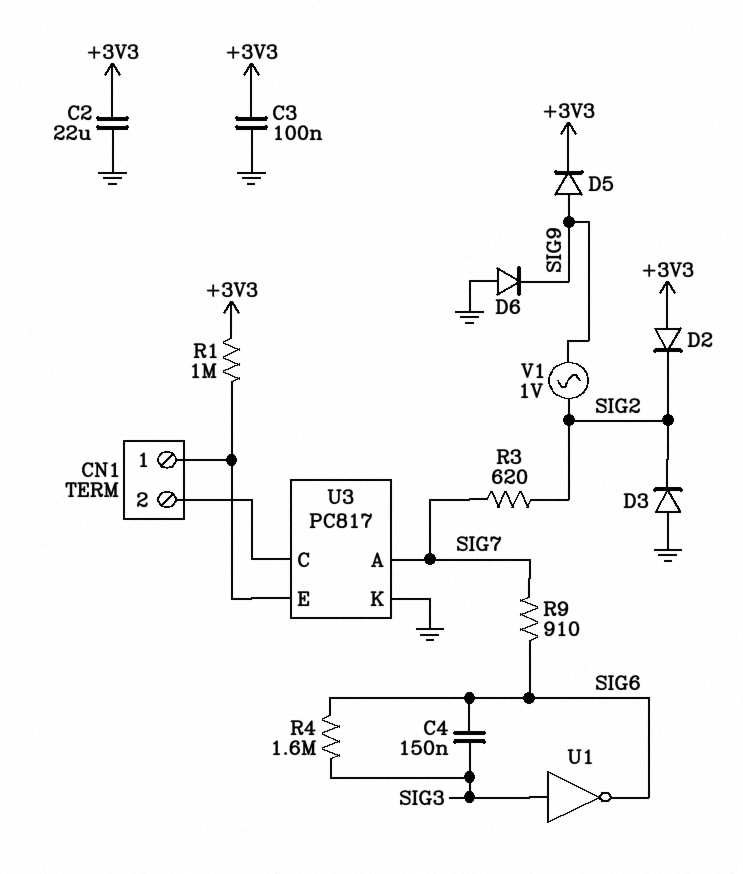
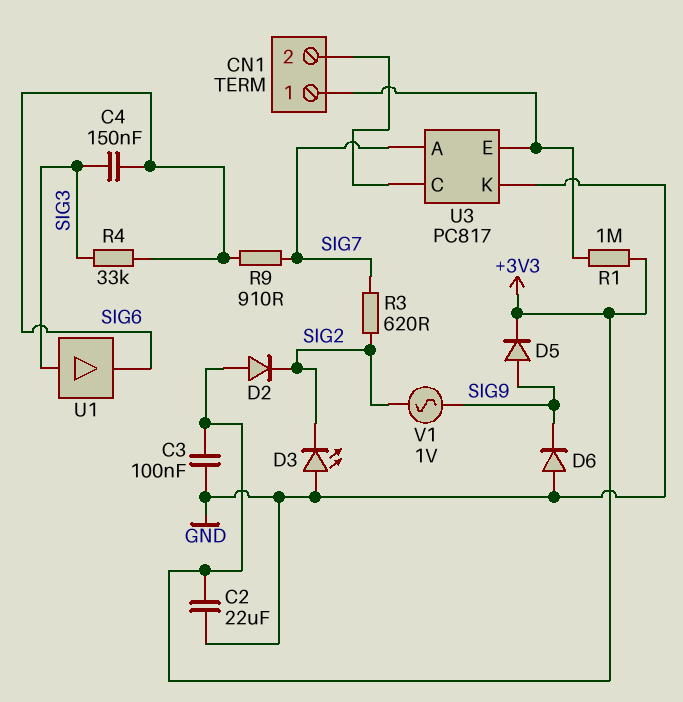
D3: diode (A GND, K SIG2) -> LED (A GND, K SIG2)
R4: 1.6M (SIG3, SIG6) -> 33k (SIG3, SIG6)
U1: NOT (in SIG3, out SIG6) -> buffer (in SIG3, out SIG6)

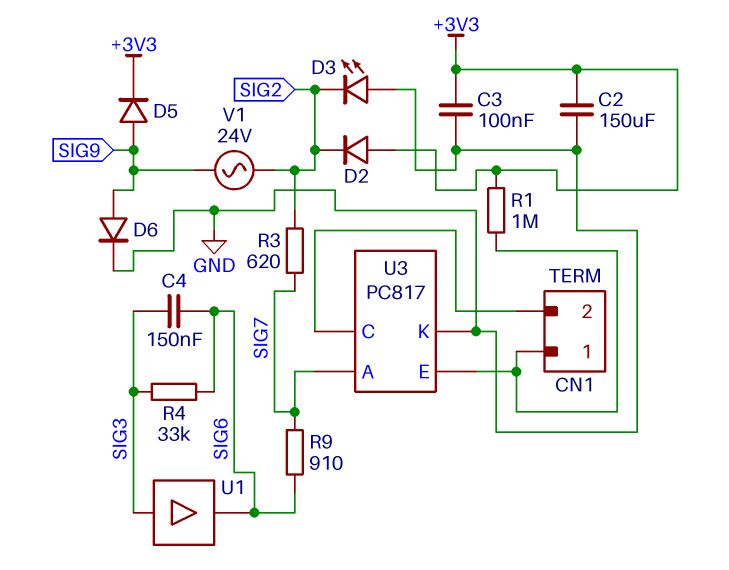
C2: 22uF (+3V3, GND) -> 150uF (+3V3, GND)
D6: diode (A GND, K SIG9) -> diode (A SIG9, K GND)
V1: AC 1V (SIG2, SIG9) -> AC 24V (SIG2, SIG9)

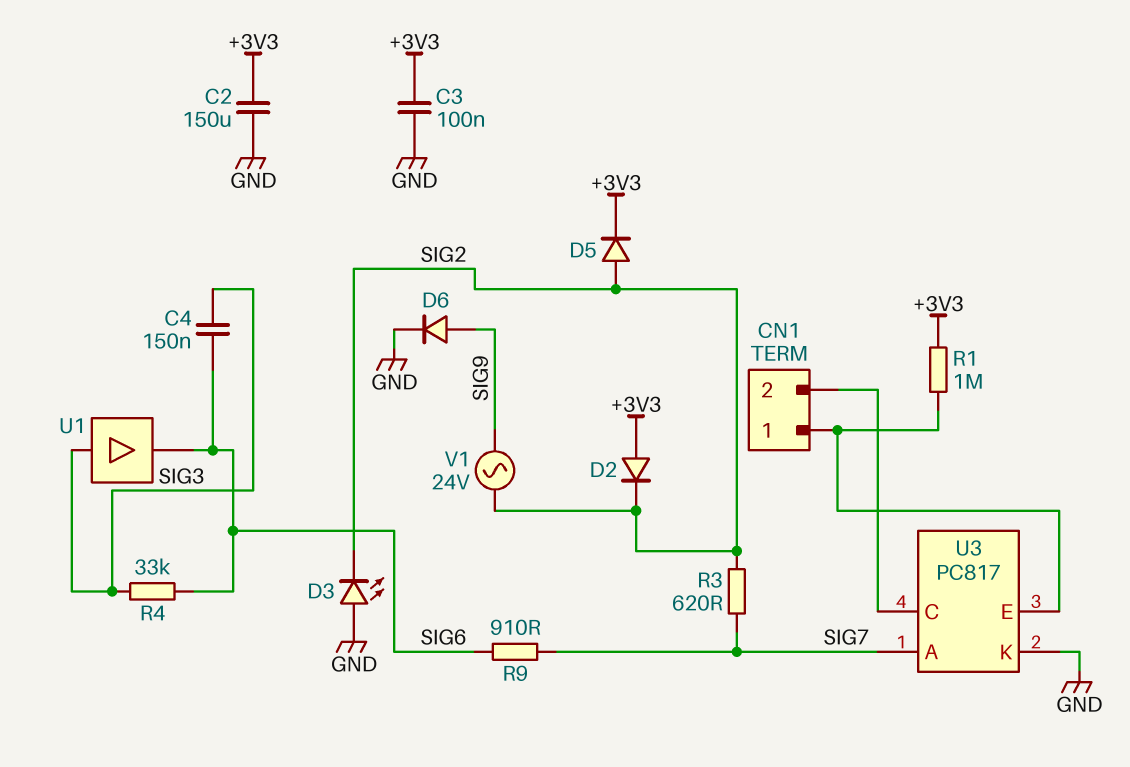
D5: diode (A SIG9, K +3V3) -> diode (A SIG2, K +3V3)

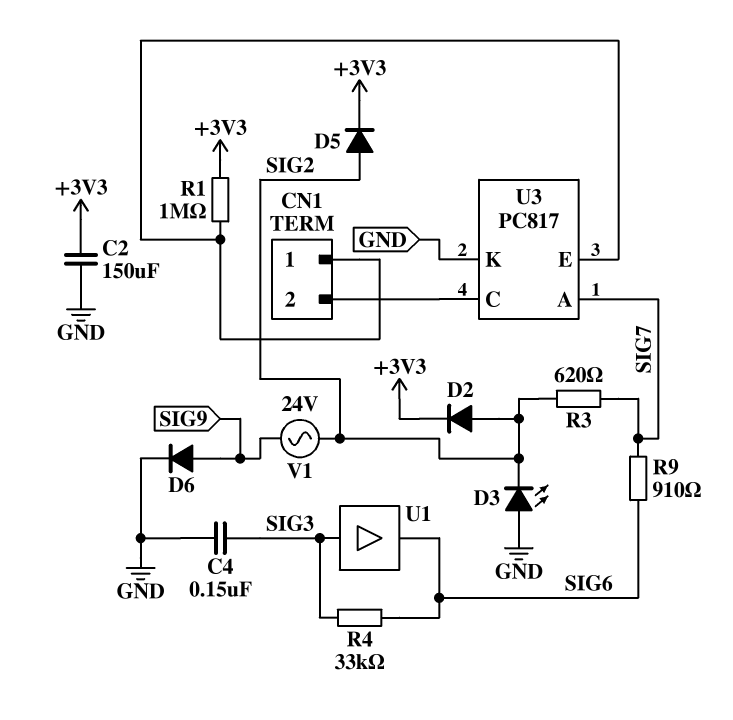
C3: 100nF (+3V3, GND) -> none
C4: 150nF (SIG3, SIG6) -> 150nF (GND, SIG3)
D2: diode (A +3V3, K SIG2) -> diode (A SIG2, K +3V3)

